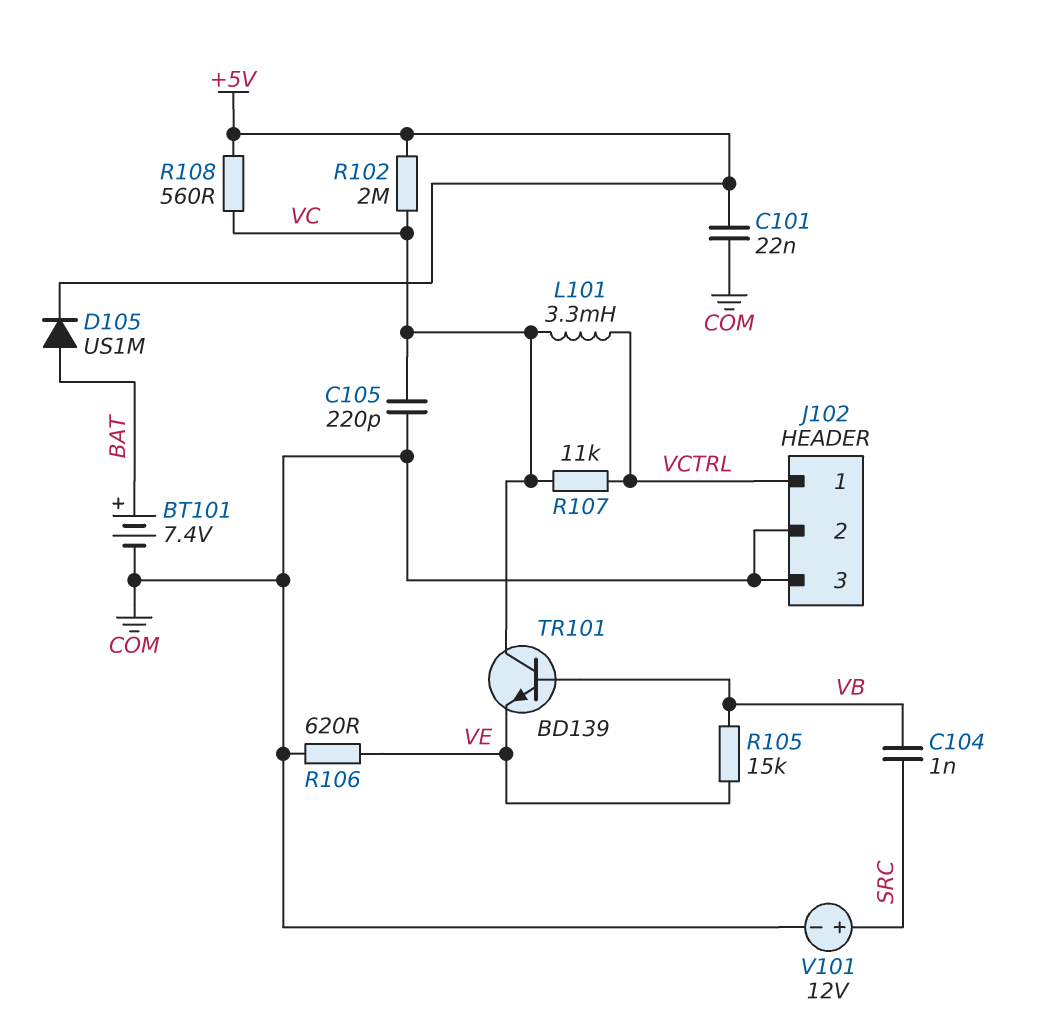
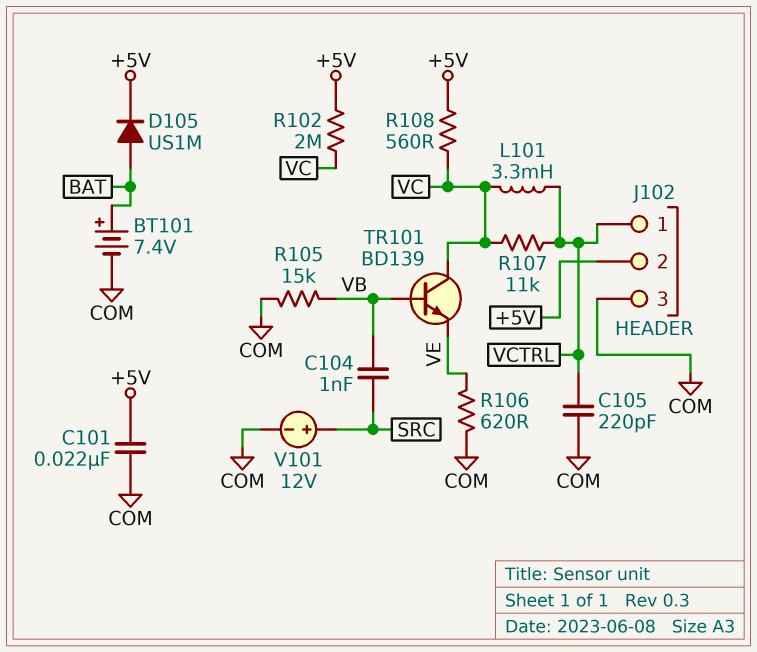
C105: 220pF (COM, VC) -> 220pF (COM, VCTRL)
J102 pin 2: COM -> +5V
R105: 15k (VB, VE) -> 15k (COM, VB)

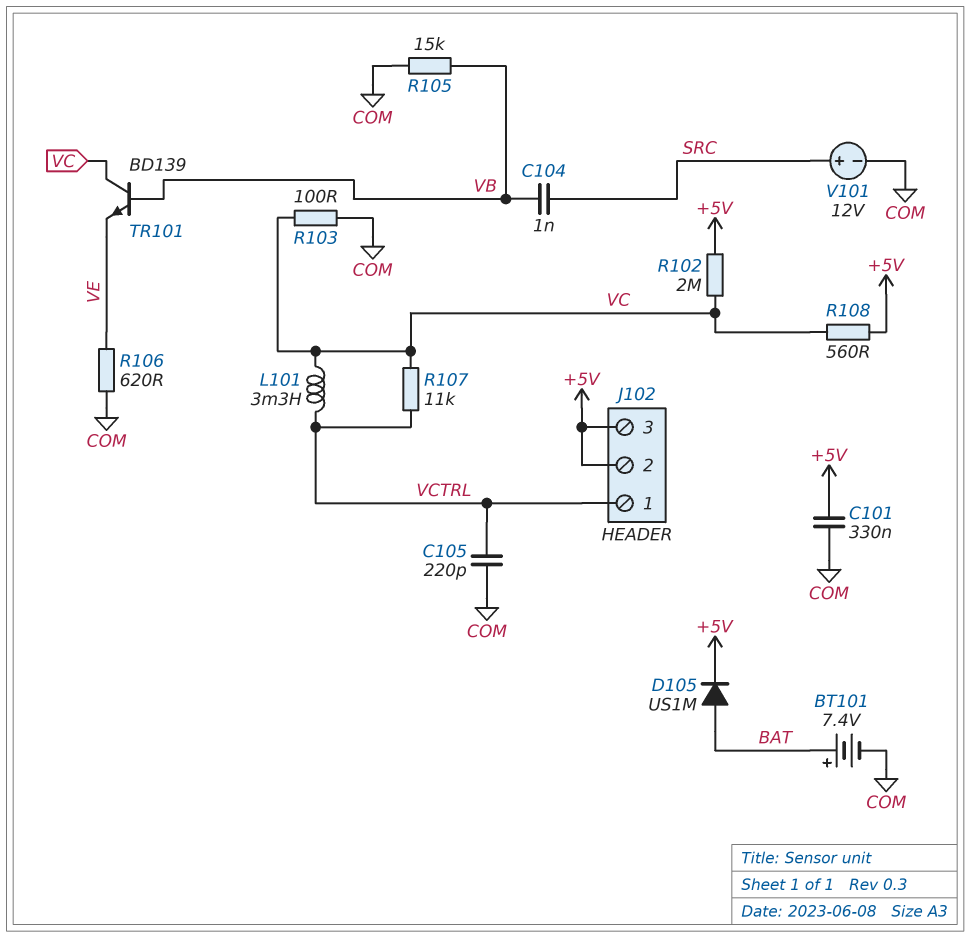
C101: 22nF (+5V, COM) -> 330nF (+5V, COM)
J102 pin 3: COM -> +5V
R103: none -> 100 (COM, VC)

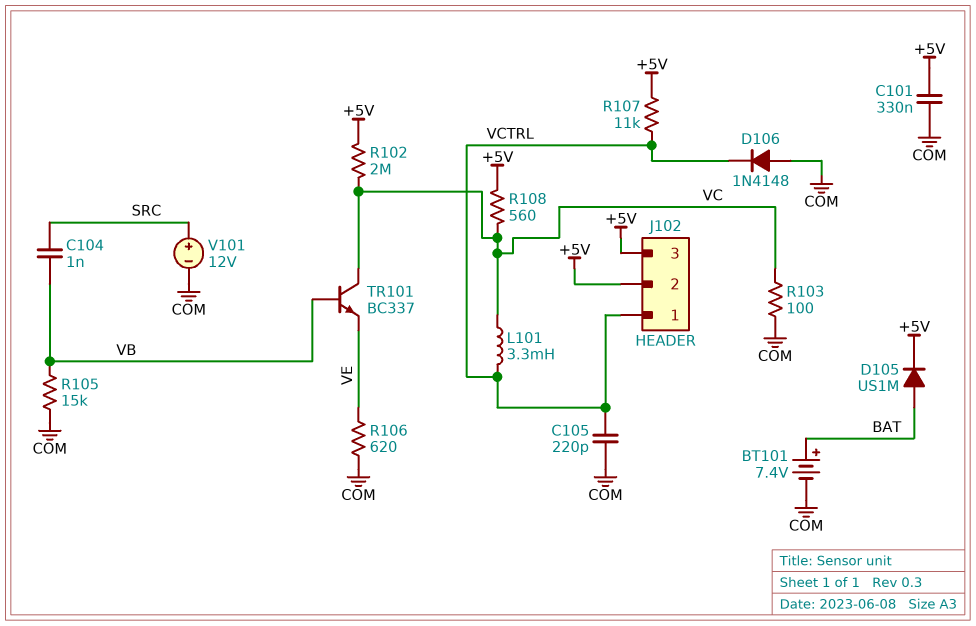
D106: none -> diode 1N4148 (A COM, K VCTRL)
R107: 11k (VC, VCTRL) -> 11k (+5V, VCTRL)
TR101: NPN BD139 (B VB, C VC, E VE) -> NPN BC337 (B VB, C VC, E VE)

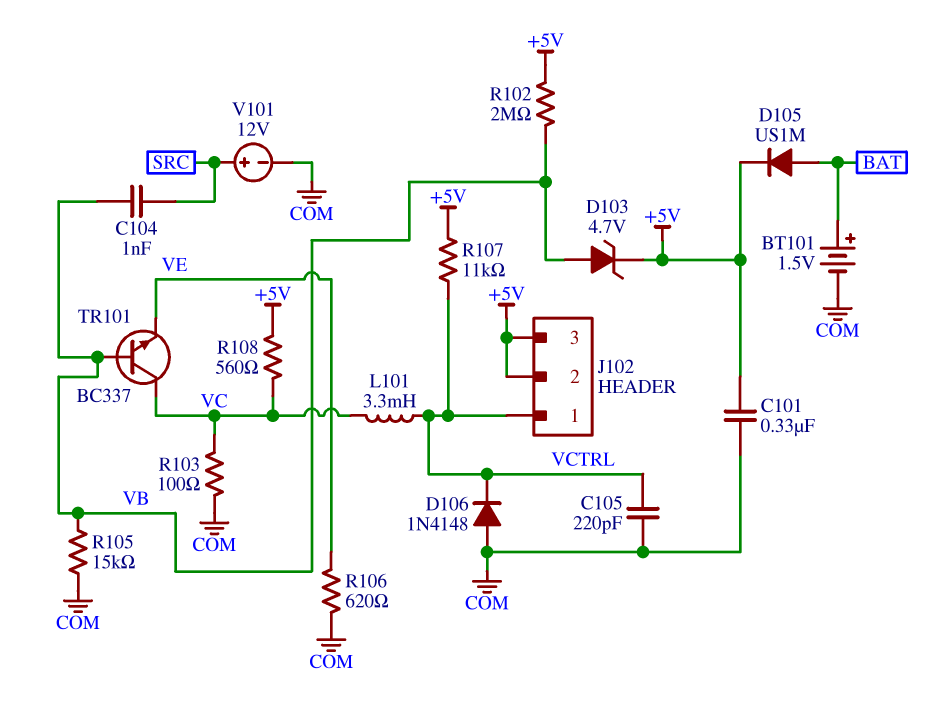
BT101: 7.4V (plus BAT, minus COM) -> 1.5V (plus BAT, minus COM)
D103: none -> zener 4.7V (A VB, K +5V)
R102: 2M (+5V, VC) -> 2M (+5V, VB)

